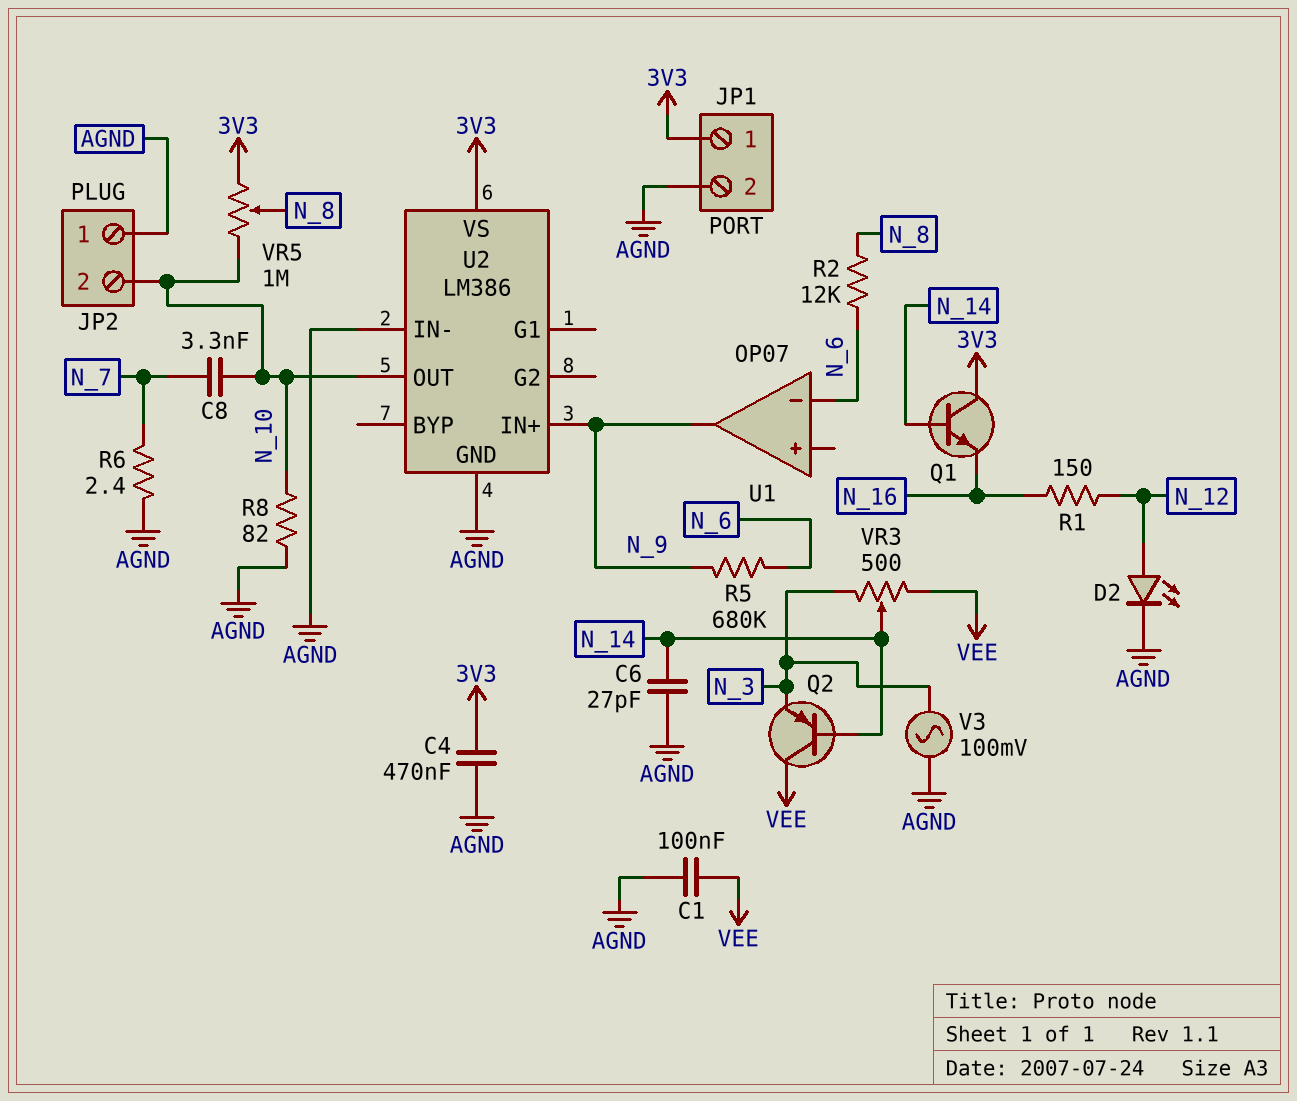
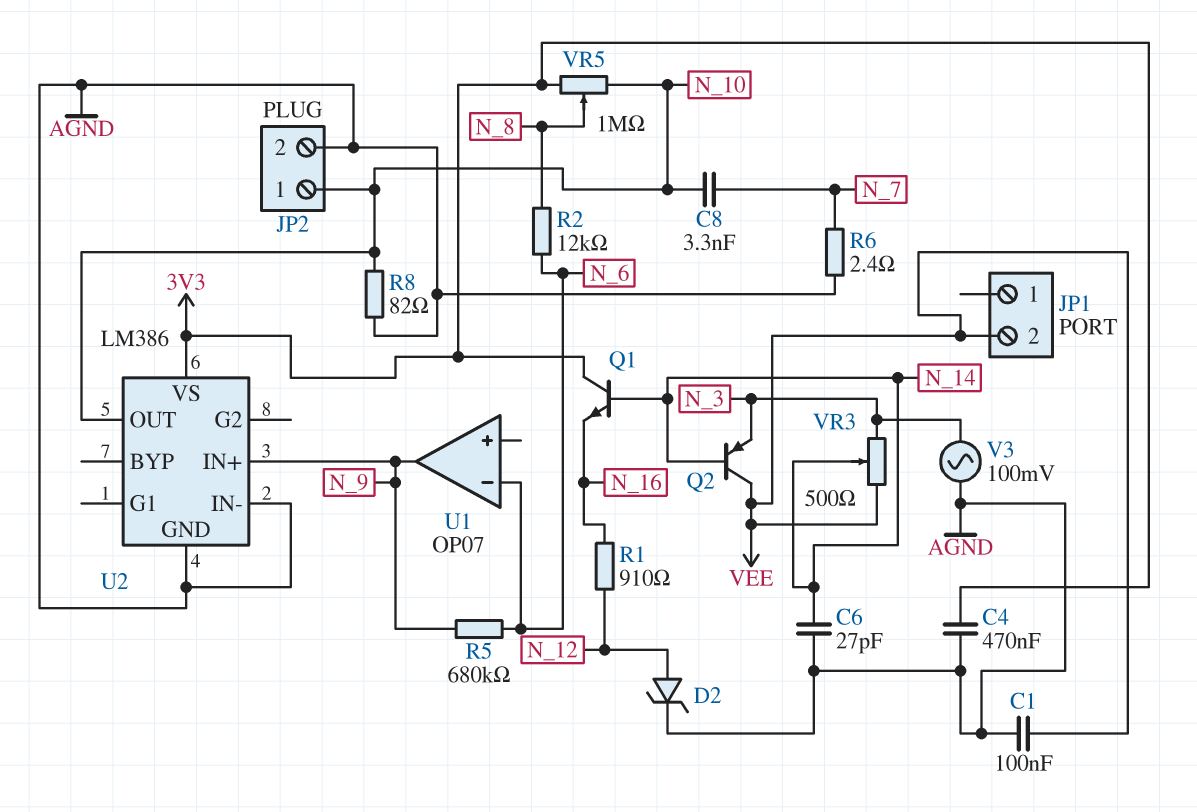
D2: LED (A N_12, K AGND) -> zener (A N_12, K AGND)
JP1 pin 1: 3V3 -> none
JP1 pin 2: AGND -> VEE
JP2 pin 1: AGND -> N_10
JP2 pin 2: N_10 -> AGND
R1: 150 (N_12, N_16) -> 910 (N_12, N_16)

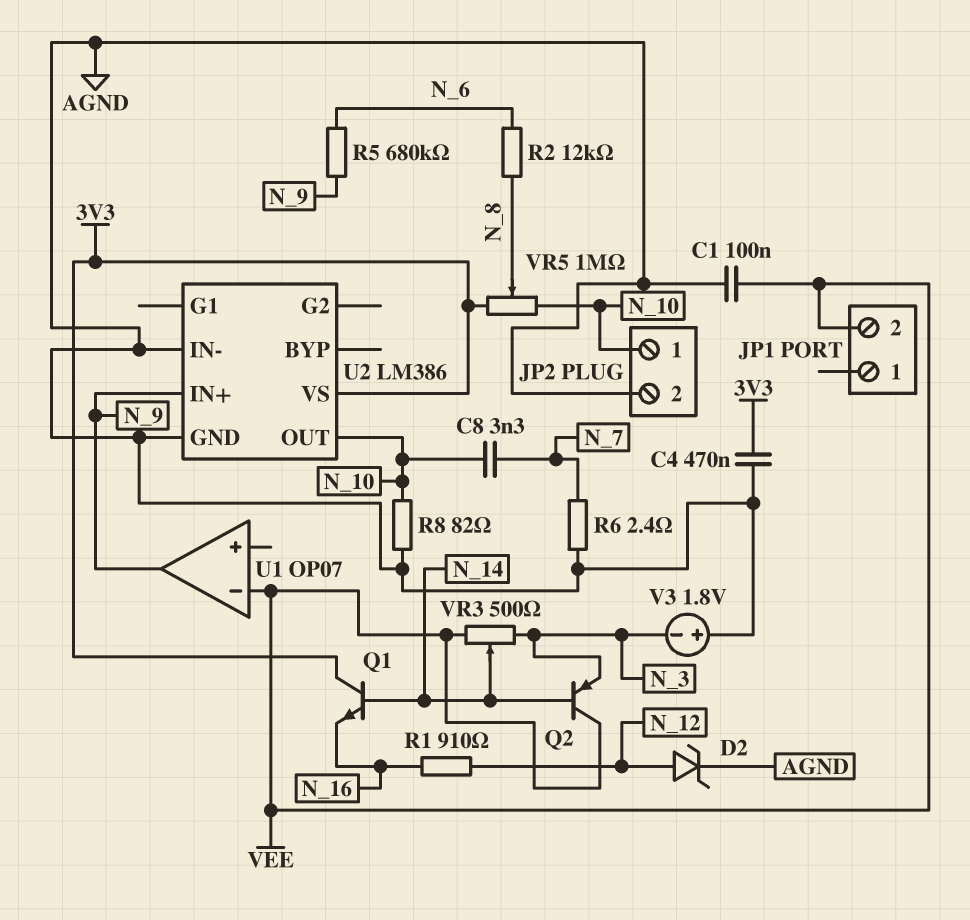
C6: 27pF (AGND, N_14) -> none
U1 pin in-: N_6 -> VEE
V3: AC 100mV (AGND, N_3) -> 1.8V (plus AGND, minus N_3)

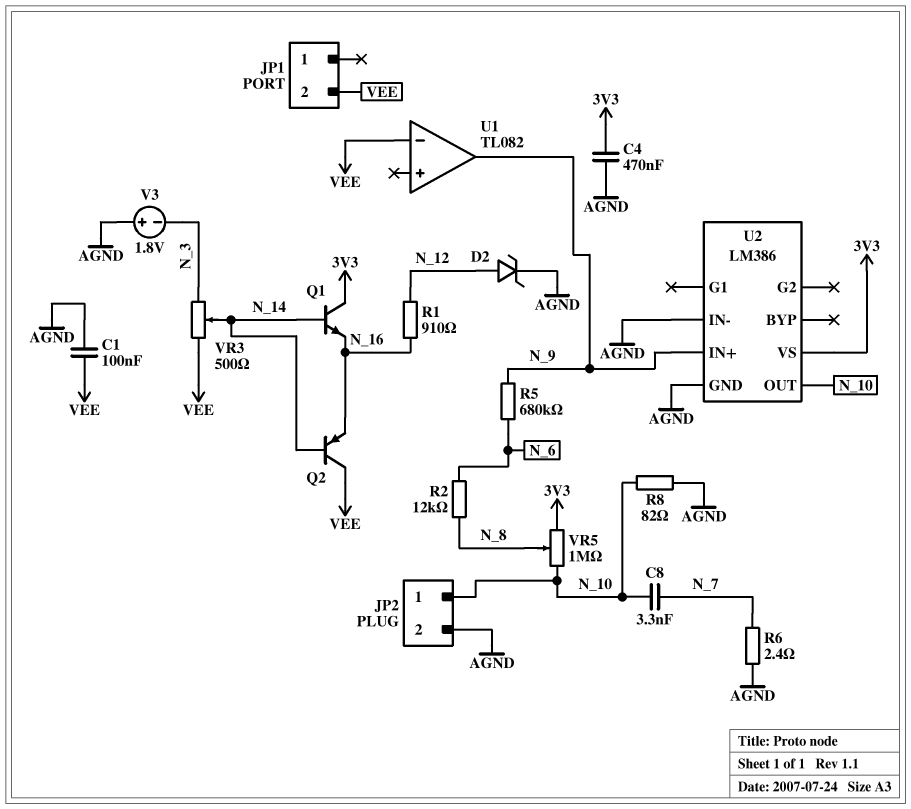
Q2: PNP (B N_14, C VEE, E N_3) -> PNP (B N_14, C VEE, E N_16)
U1: OP07 -> TL082

